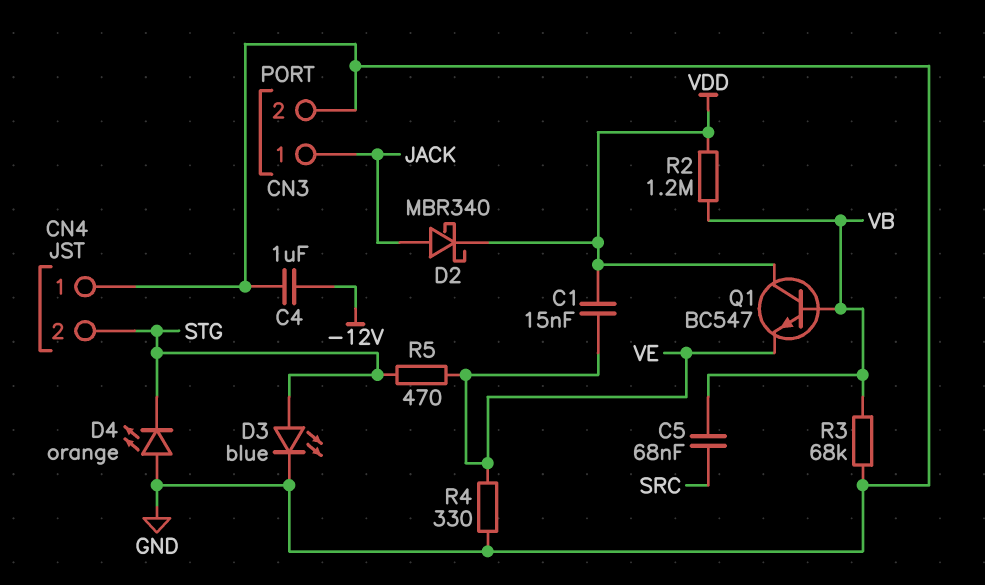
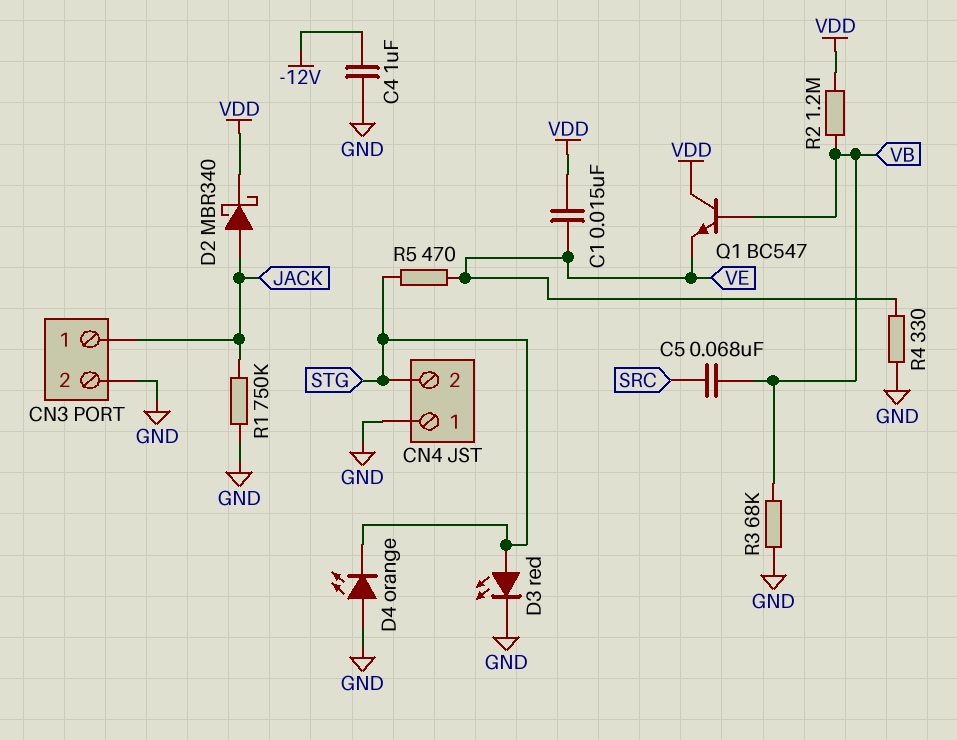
D3: LED blue (A STG, K GND) -> LED red (A STG, K GND)
R1: none -> 750k (GND, JACK)

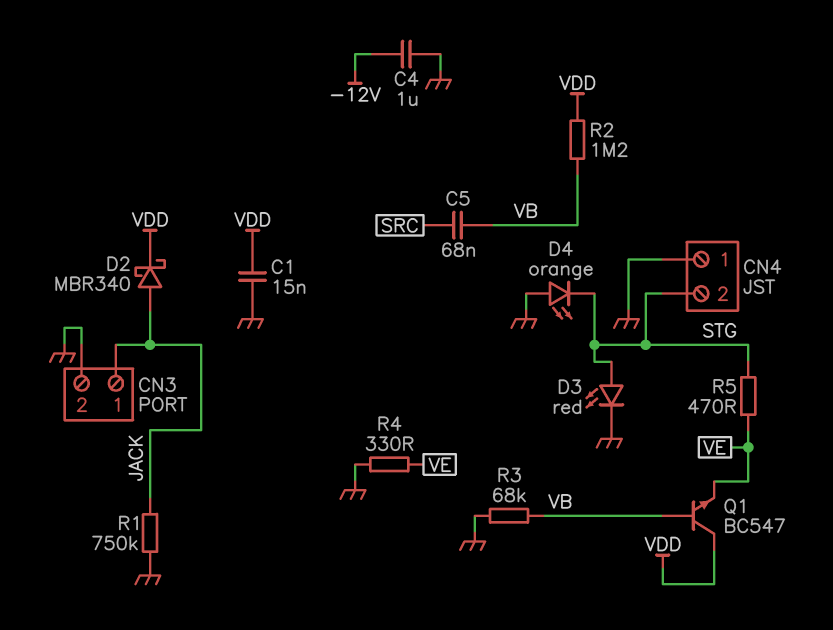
C1: 15nF (VDD, VE) -> 15nF (GND, VDD)

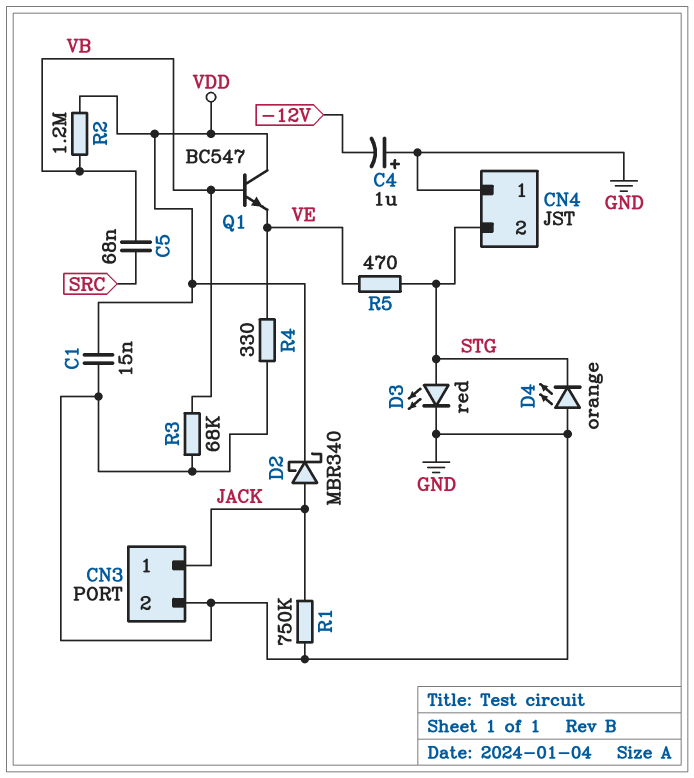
C4: 1uF (-12V, GND) -> 1uF (plus GND, minus -12V)

